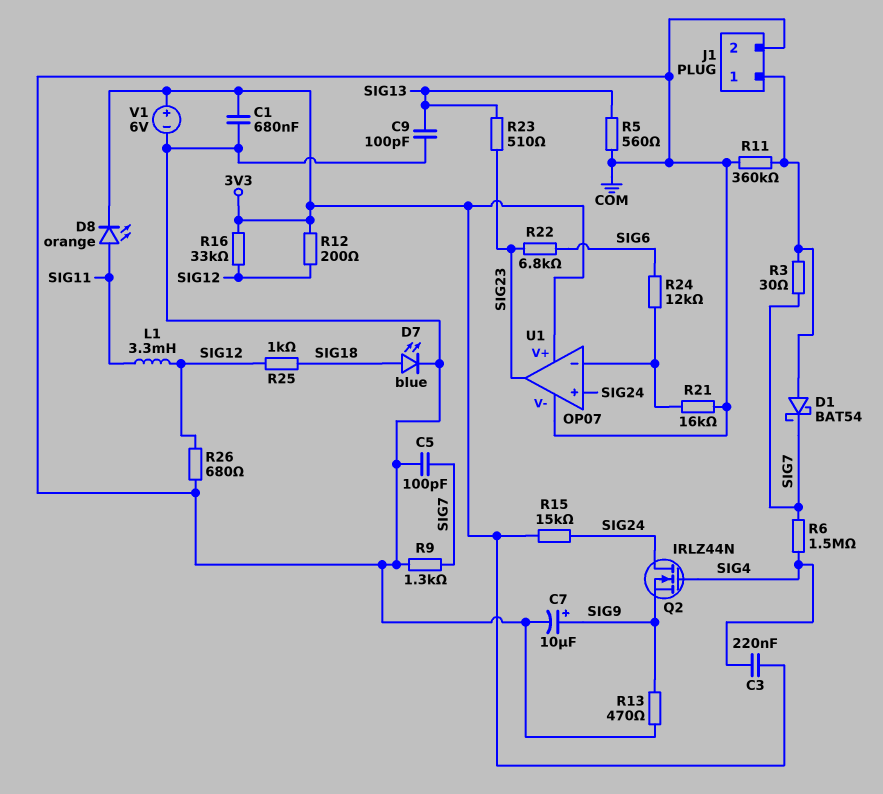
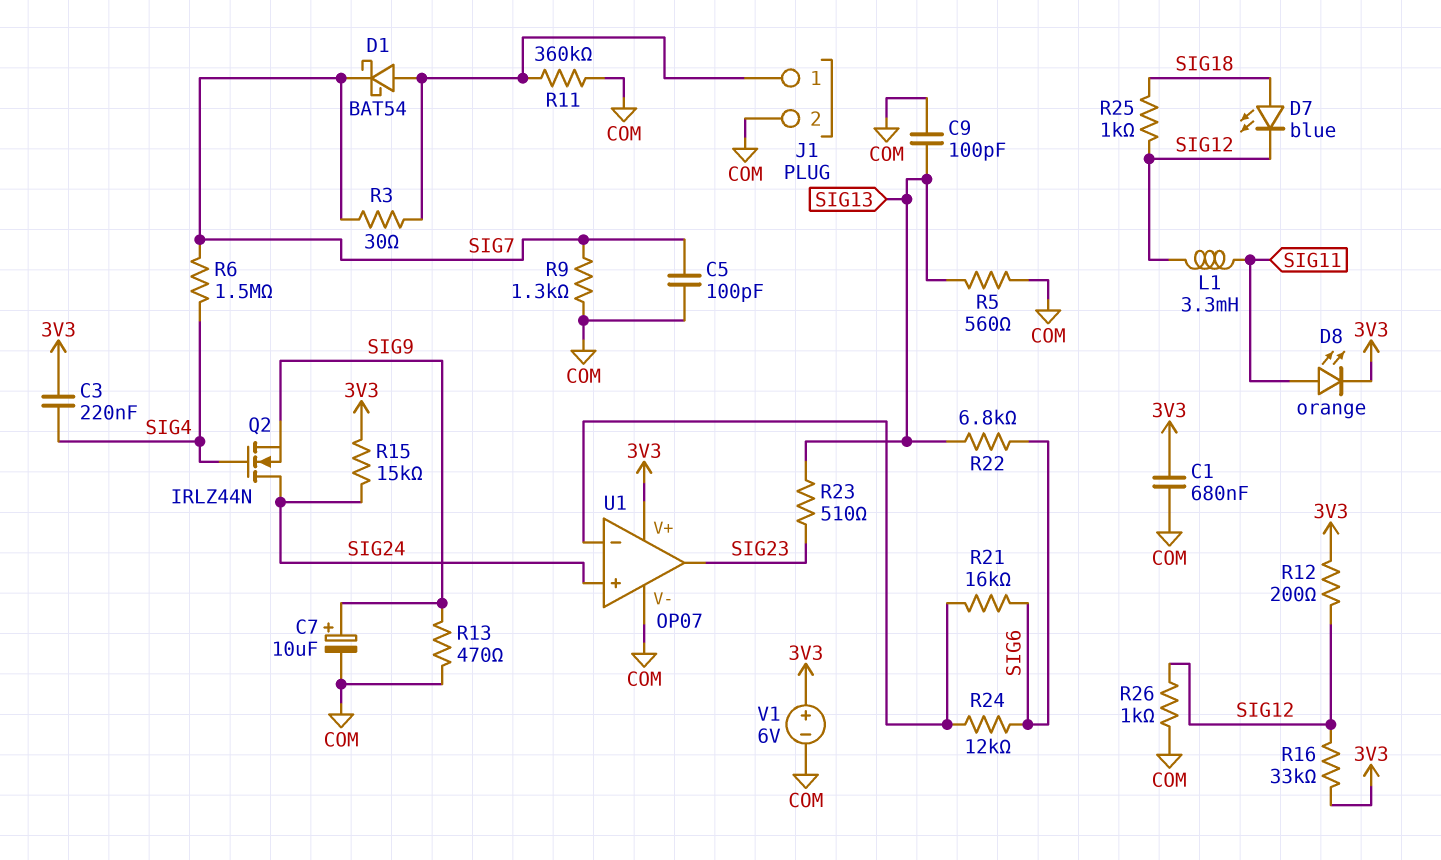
D7: LED blue (A SIG18, K COM) -> LED blue (A SIG18, K SIG12)
R21: 16k (COM, U1/in-) -> 16k (SIG6, U1/in-)
R22: 6.8k (SIG6, SIG23) -> 6.8k (SIG6, SIG13)
R26: 680 (COM, SIG12) -> 1k (COM, SIG12)

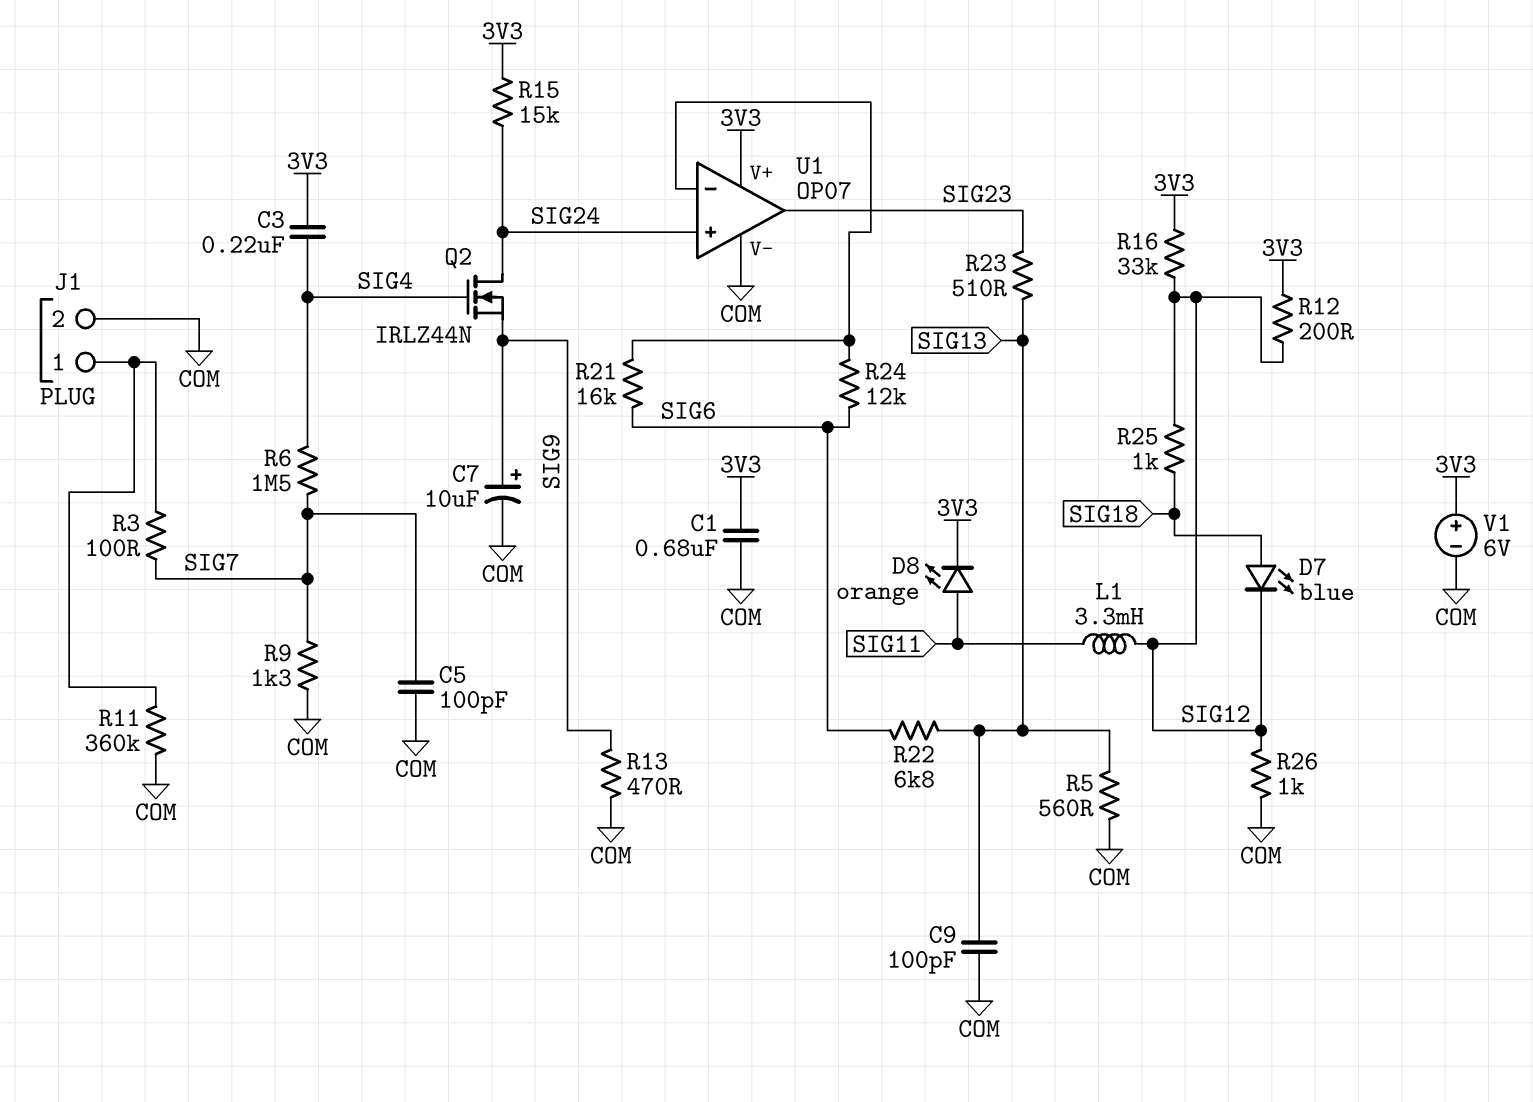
D1: schottky BAT54 (A J1/1, K SIG7) -> none
R3: 30 (J1/1, SIG7) -> 100 (J1/1, SIG7)

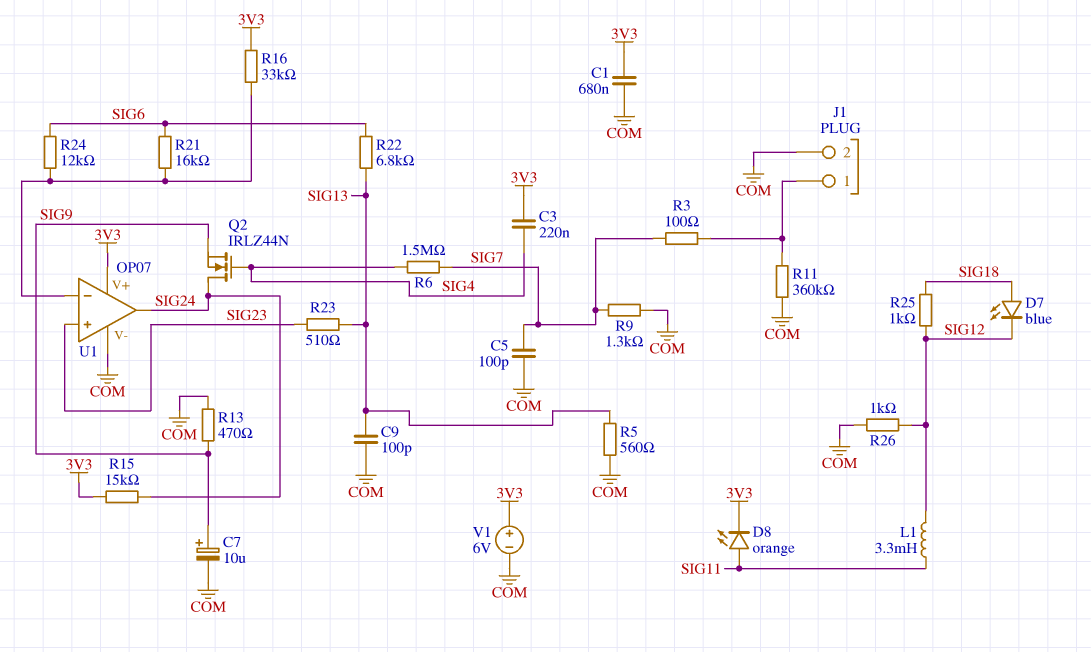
R12: 200 (3V3, SIG12) -> none
R16: 33k (3V3, SIG12) -> 33k (3V3, U1/in-)
U1 pin in+: SIG24 -> SIG23
U1 pin out: SIG23 -> SIG24

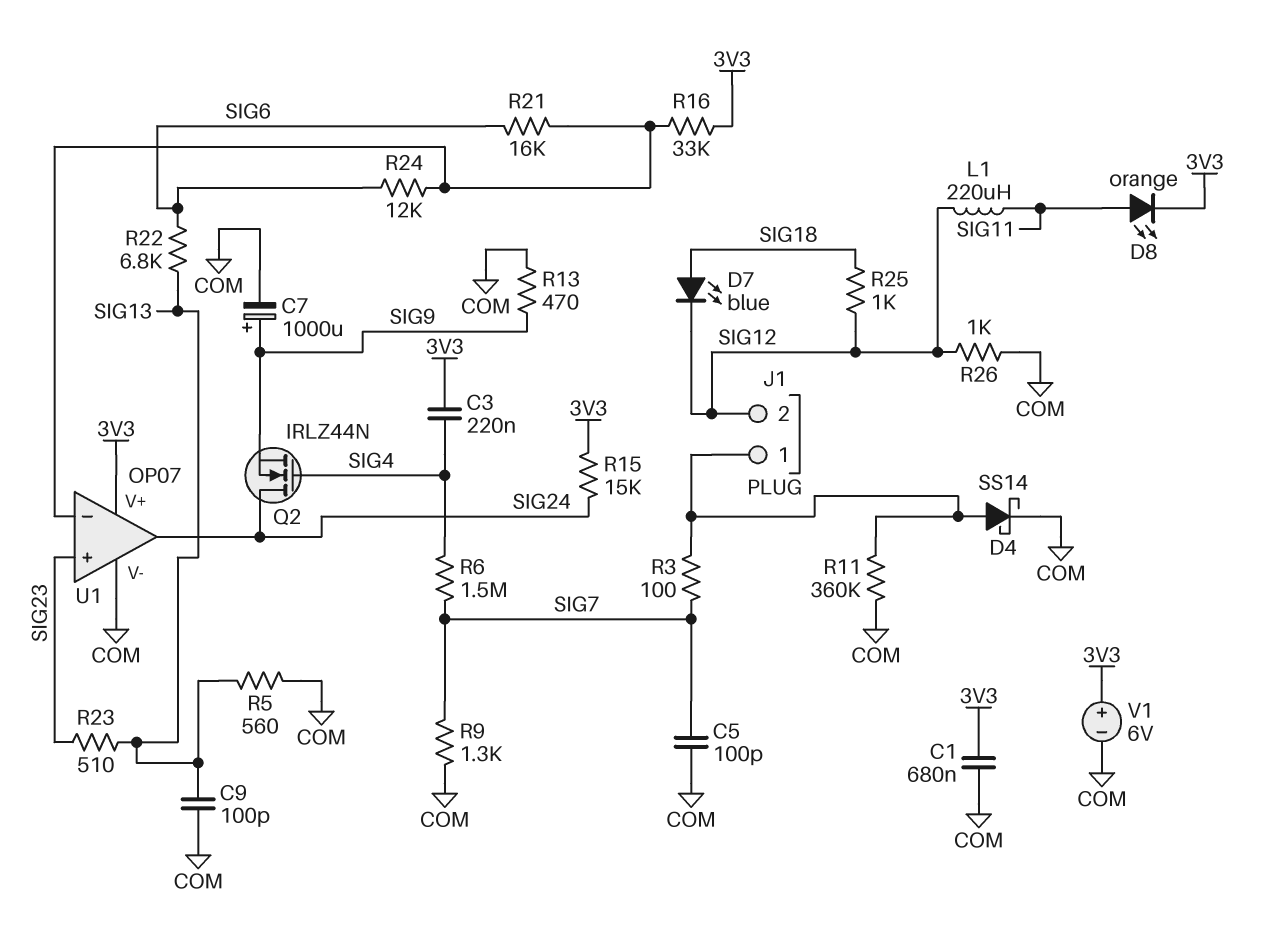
C7: 10uF (plus SIG9, minus COM) -> 1000uF (plus SIG9, minus COM)
D4: none -> schottky SS14 (A J1/1, K COM)
J1 pin 2: COM -> SIG12
L1: 3.3mH (SIG11, SIG12) -> 220uH (SIG11, SIG12)

